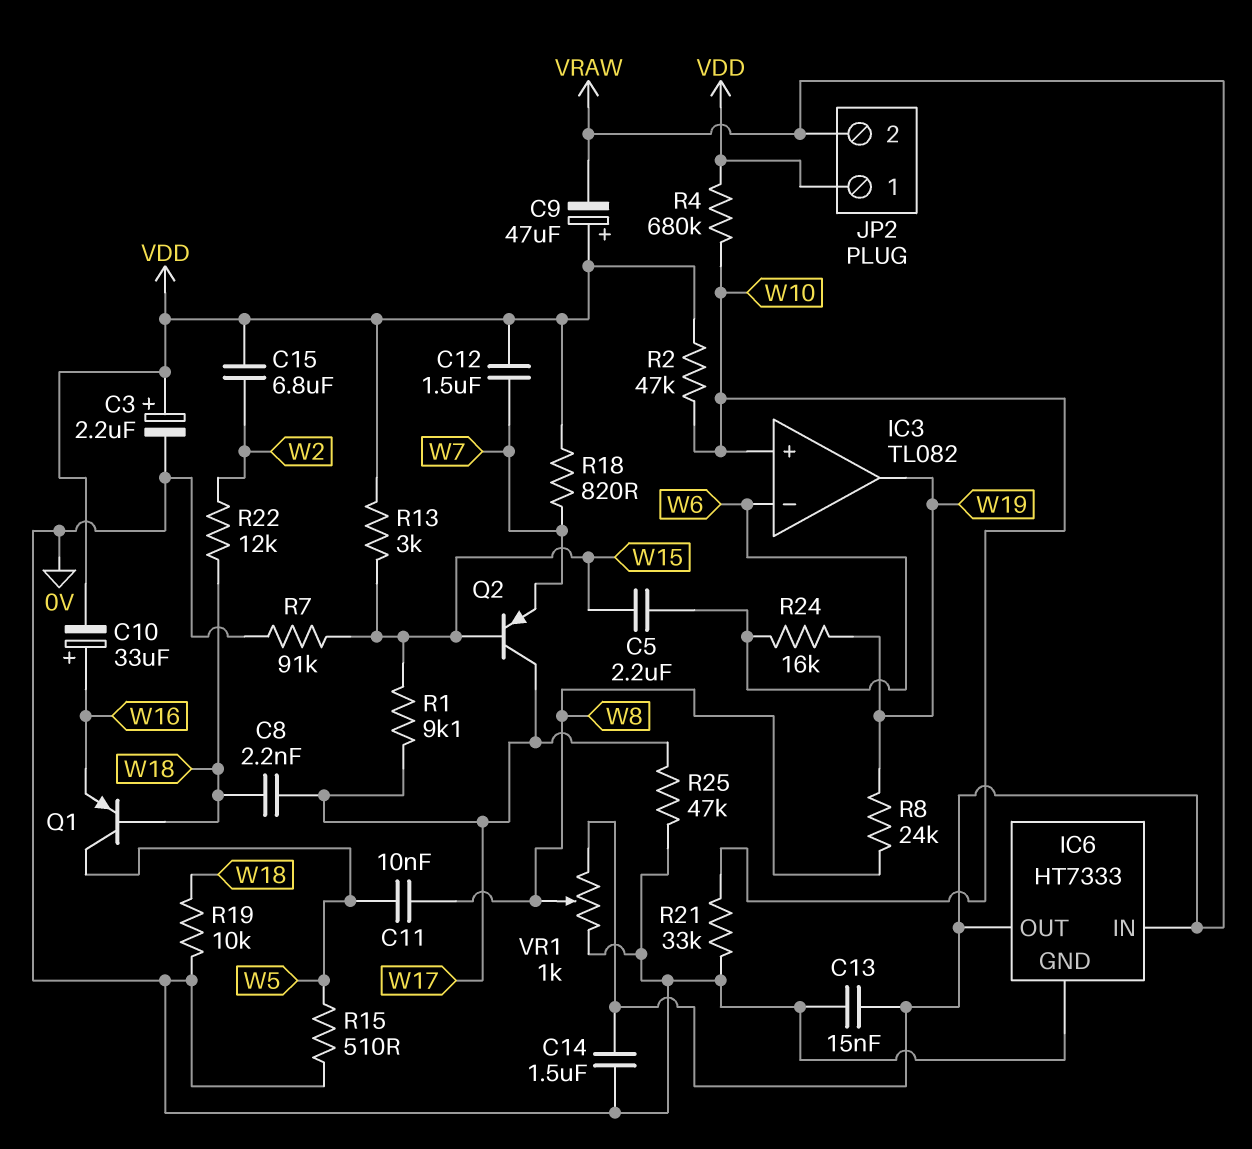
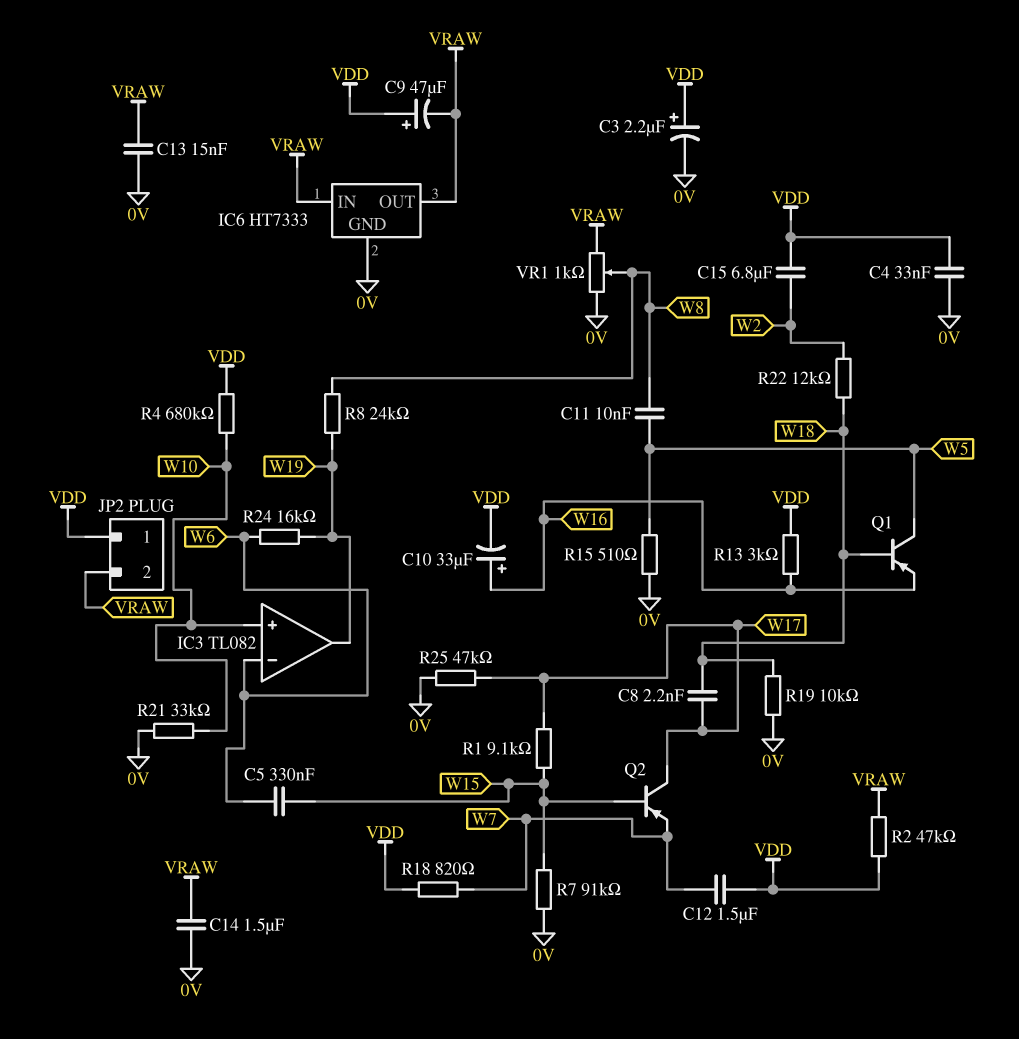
C4: none -> 33nF (0V, VDD)
C5: 2.2uF (W6, W15) -> 330nF (W6, W15)
R2: 47k (VDD, W10) -> 47k (VDD, VRAW)
R13: 3k (VDD, W15) -> 3k (VDD, W16)

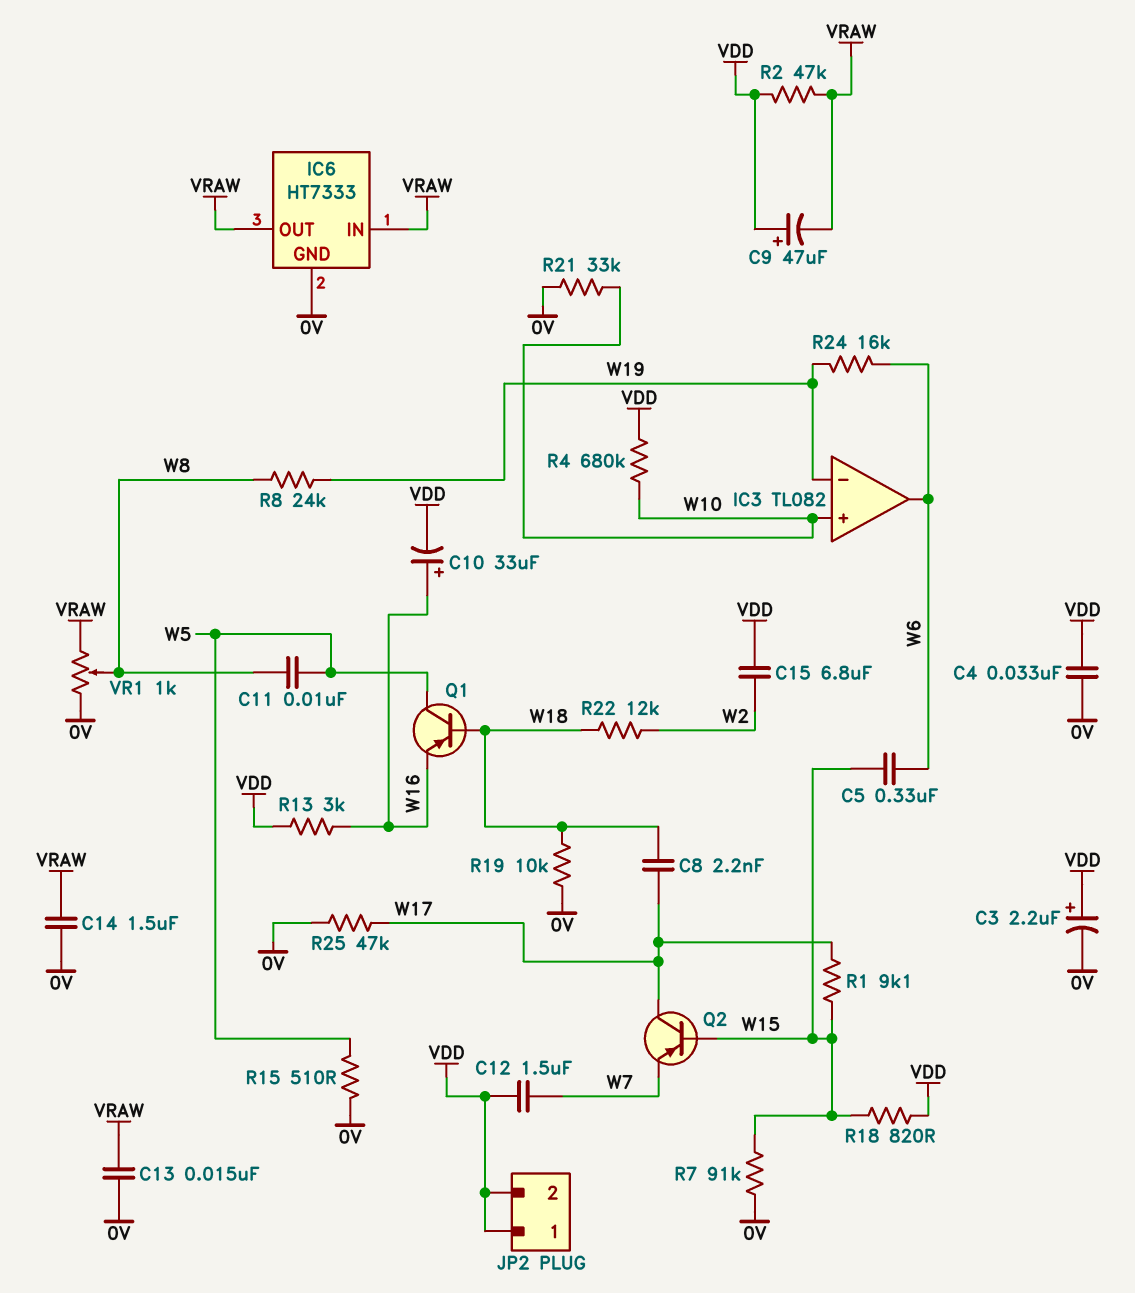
IC3 pin in-: W6 -> W19
IC3 pin out: W19 -> W6
JP2 pin 2: VRAW -> VDD
R18: 820 (VDD, W7) -> 820 (VDD, W15)

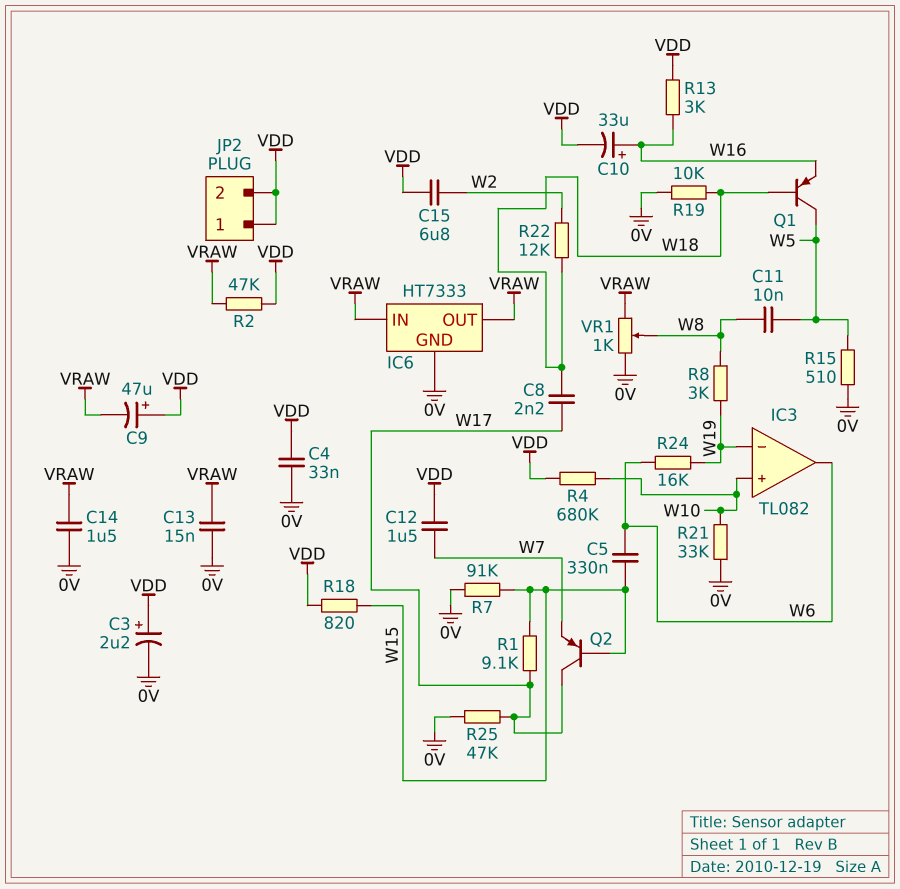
R8: 24k (W8, W19) -> 3k (W8, W19)

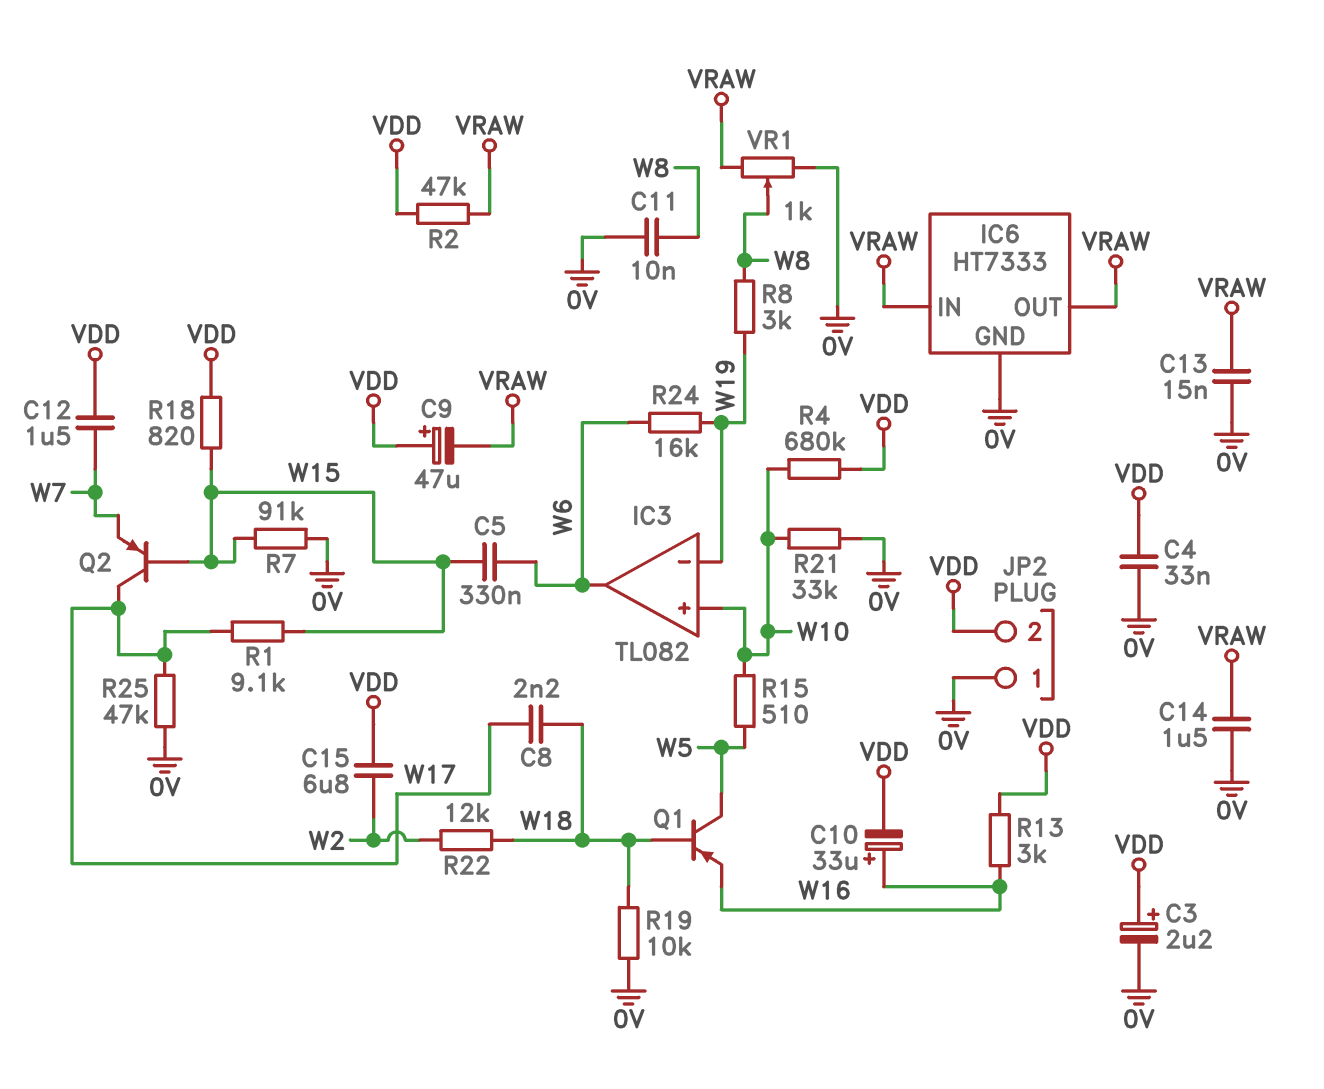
C11: 10nF (W5, W8) -> 10nF (0V, W8)
JP2 pin 1: VDD -> 0V
R15: 510 (0V, W5) -> 510 (W5, W10)

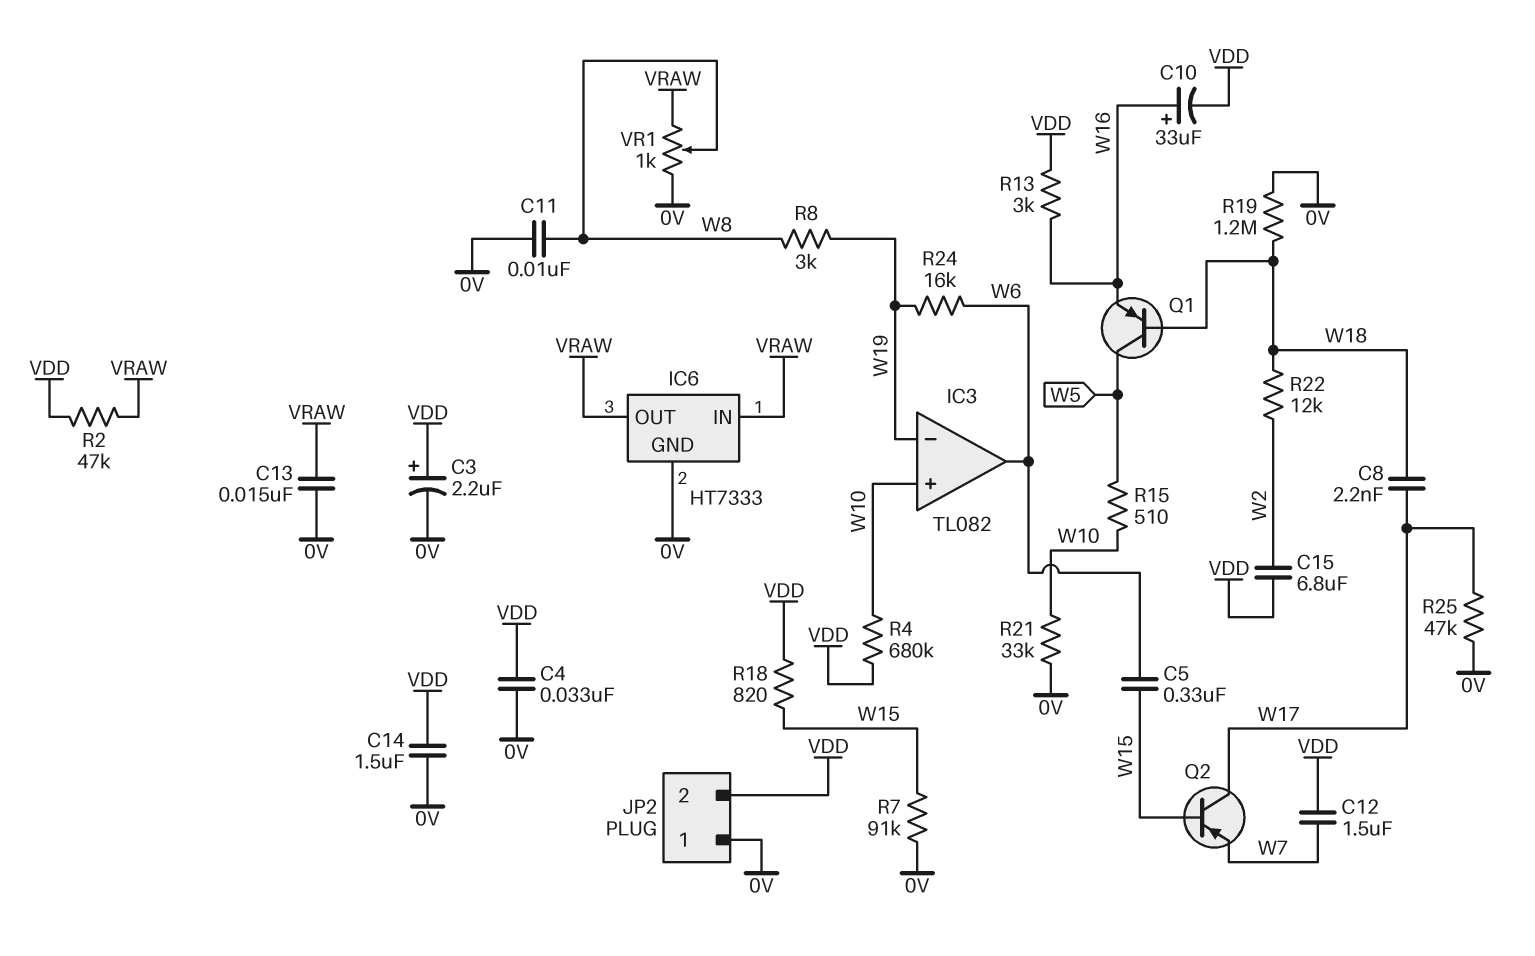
C9: 47uF (plus VDD, minus VRAW) -> none
C14: 1.5uF (0V, VRAW) -> 1.5uF (0V, VDD)
R1: 9.1k (W15, W17) -> none
R19: 10k (0V, W18) -> 1.2M (0V, W18)

